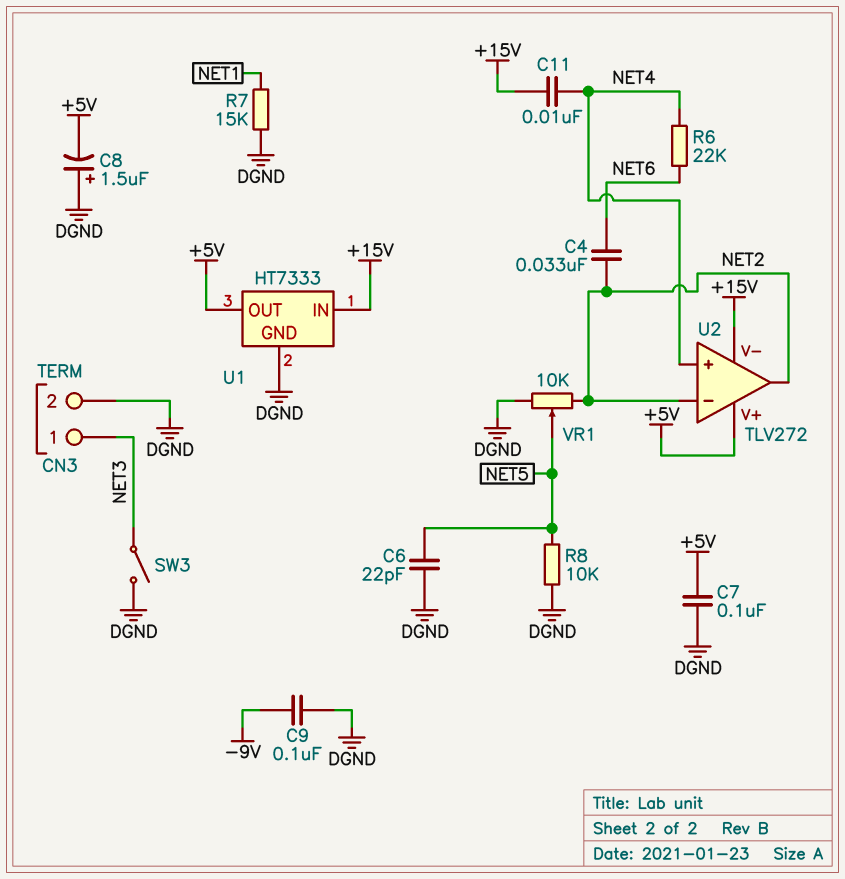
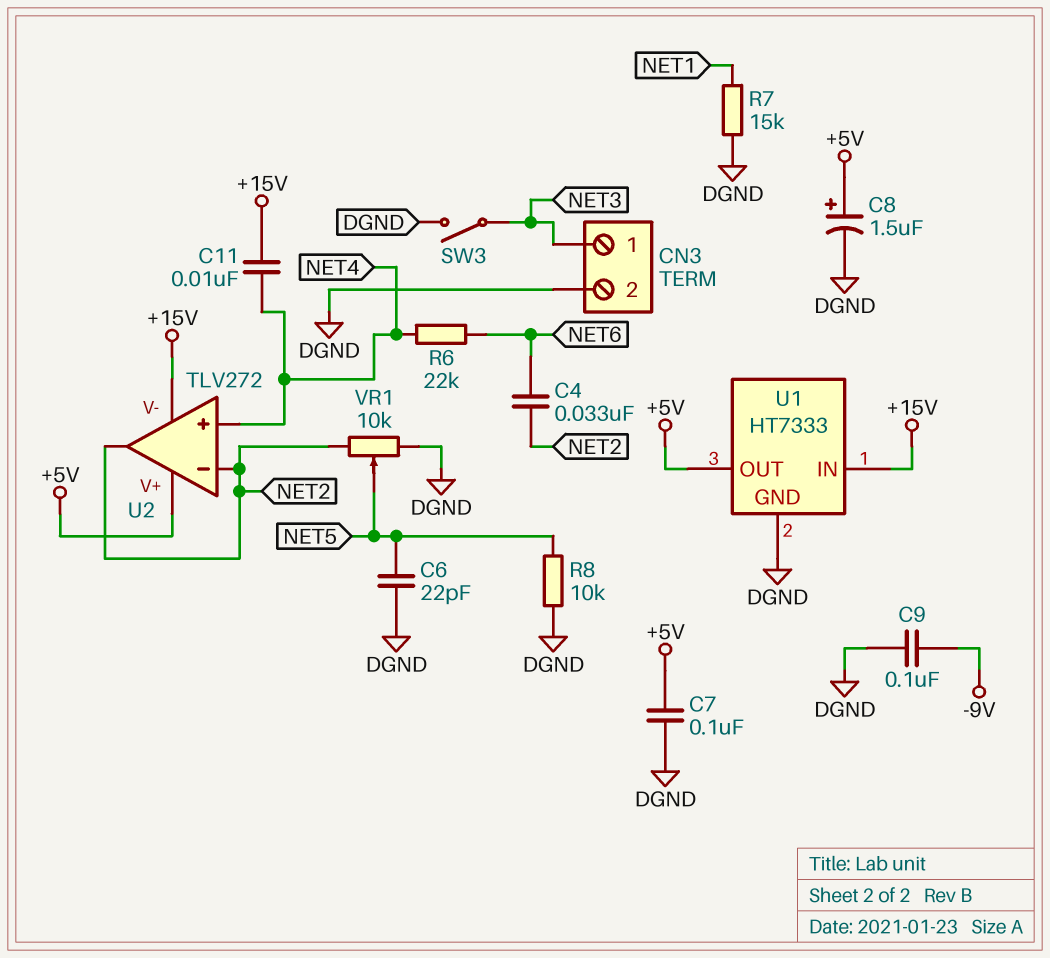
C8: 1.5uF (plus DGND, minus +5V) -> 1.5uF (plus +5V, minus DGND)

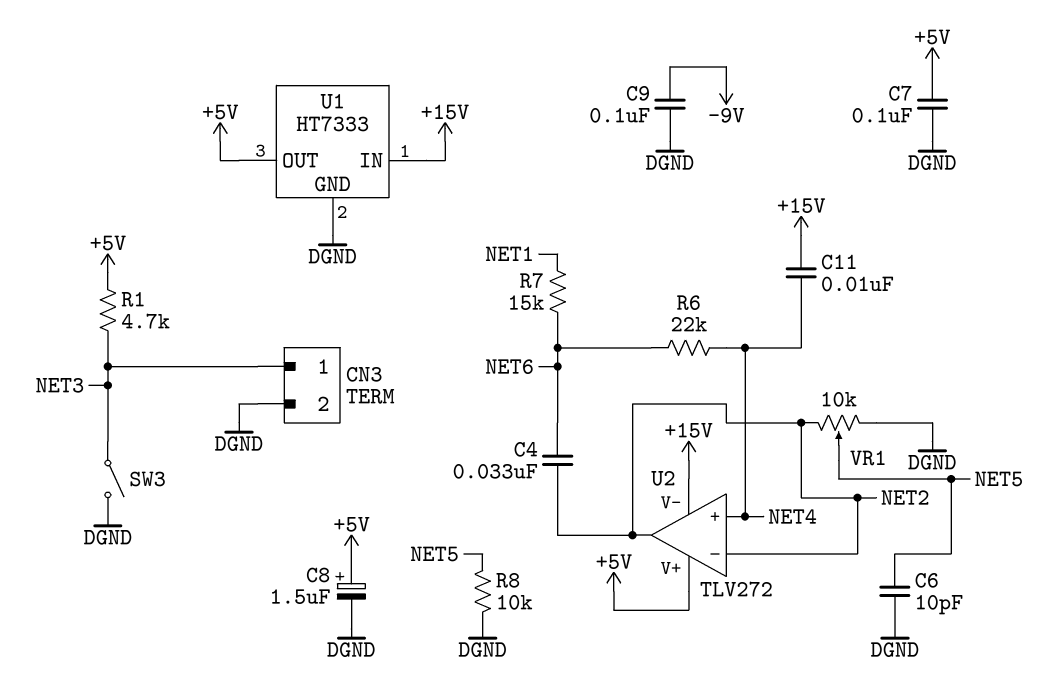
C6: 22pF (DGND, NET5) -> 10pF (DGND, NET5)
R1: none -> 4.7k (+5V, NET3)
R7: 15k (DGND, NET1) -> 15k (NET1, NET6)

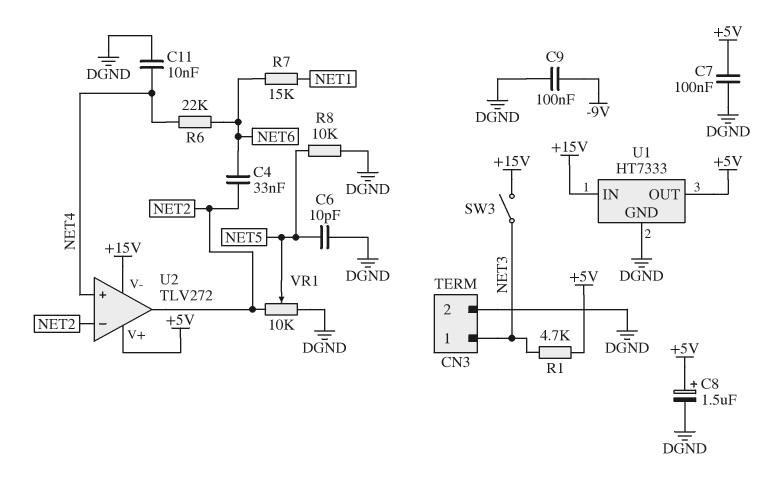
C11: 10nF (+15V, NET4) -> 10nF (DGND, NET4)
SW3: switch (DGND, NET3) -> switch (+15V, NET3)

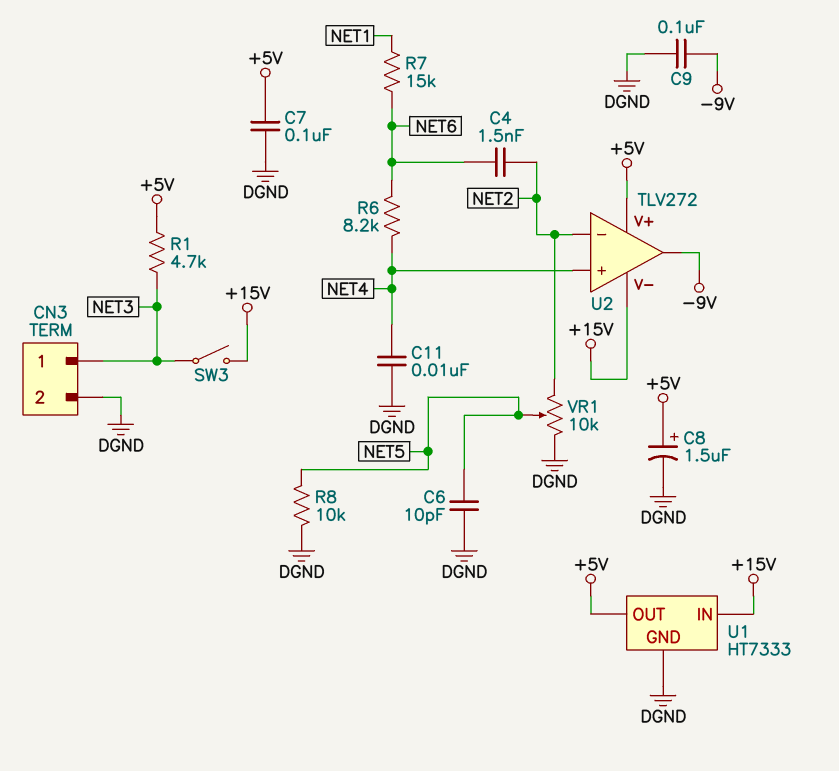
C4: 33nF (NET2, NET6) -> 1.5nF (NET2, NET6)
R6: 22k (NET4, NET6) -> 8.2k (NET4, NET6)
U2 pin out: NET2 -> -9V

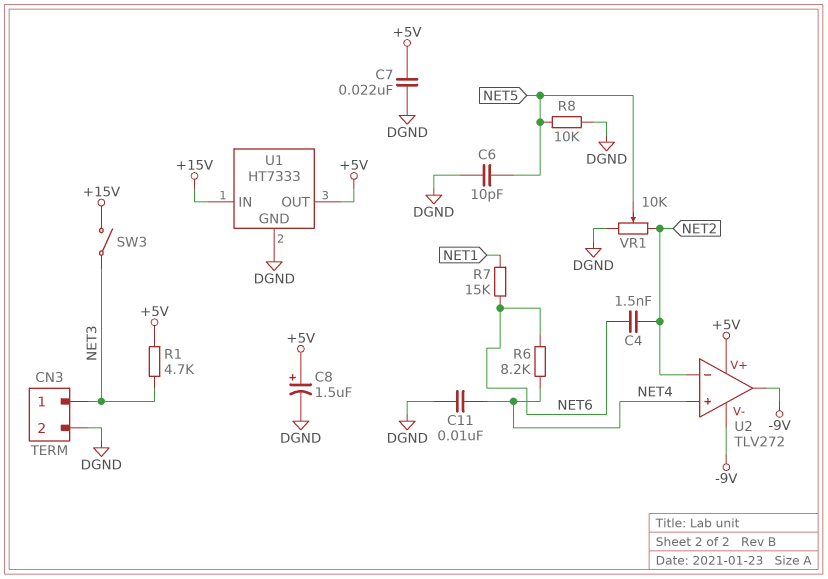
C7: 100nF (+5V, DGND) -> 22nF (+5V, DGND)
C9: 100nF (-9V, DGND) -> none
U2 pin V-: +15V -> -9V

